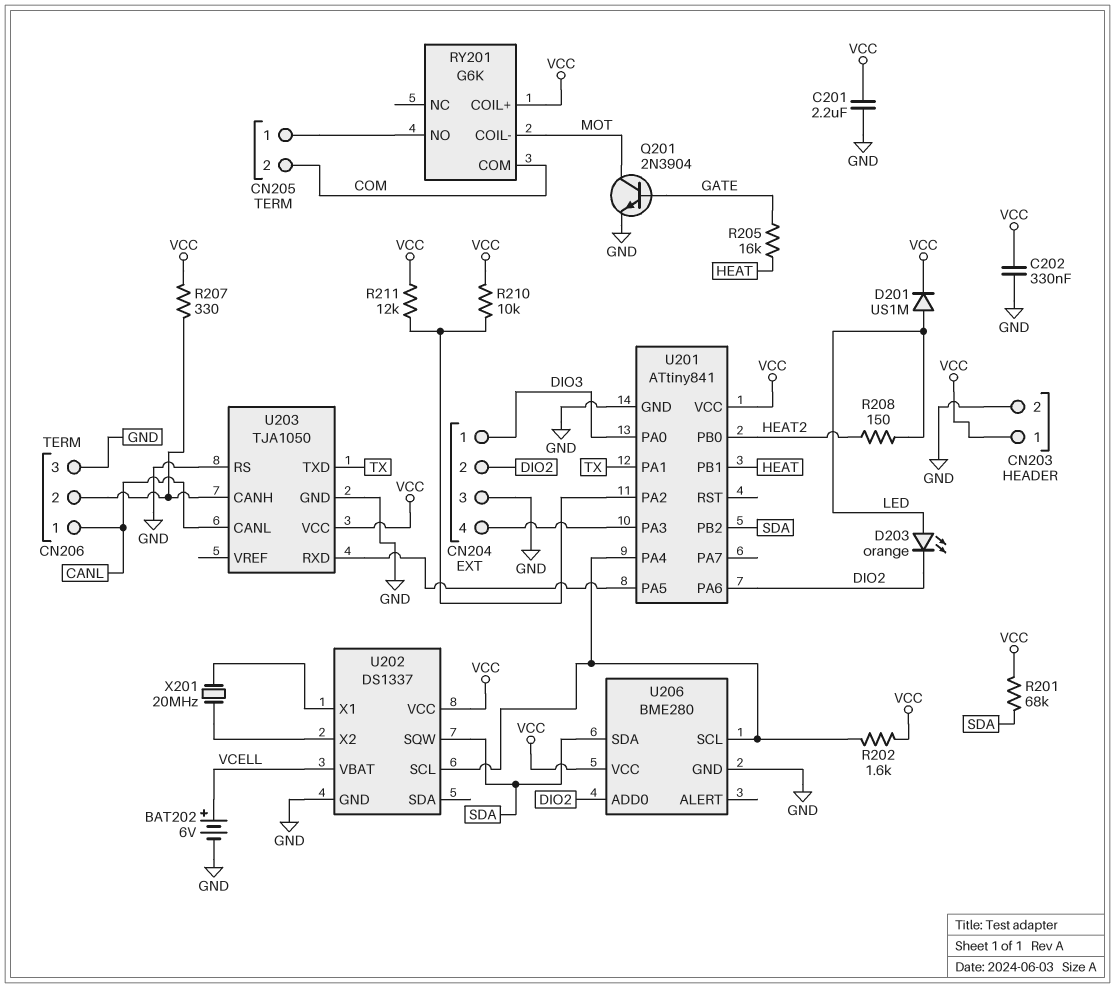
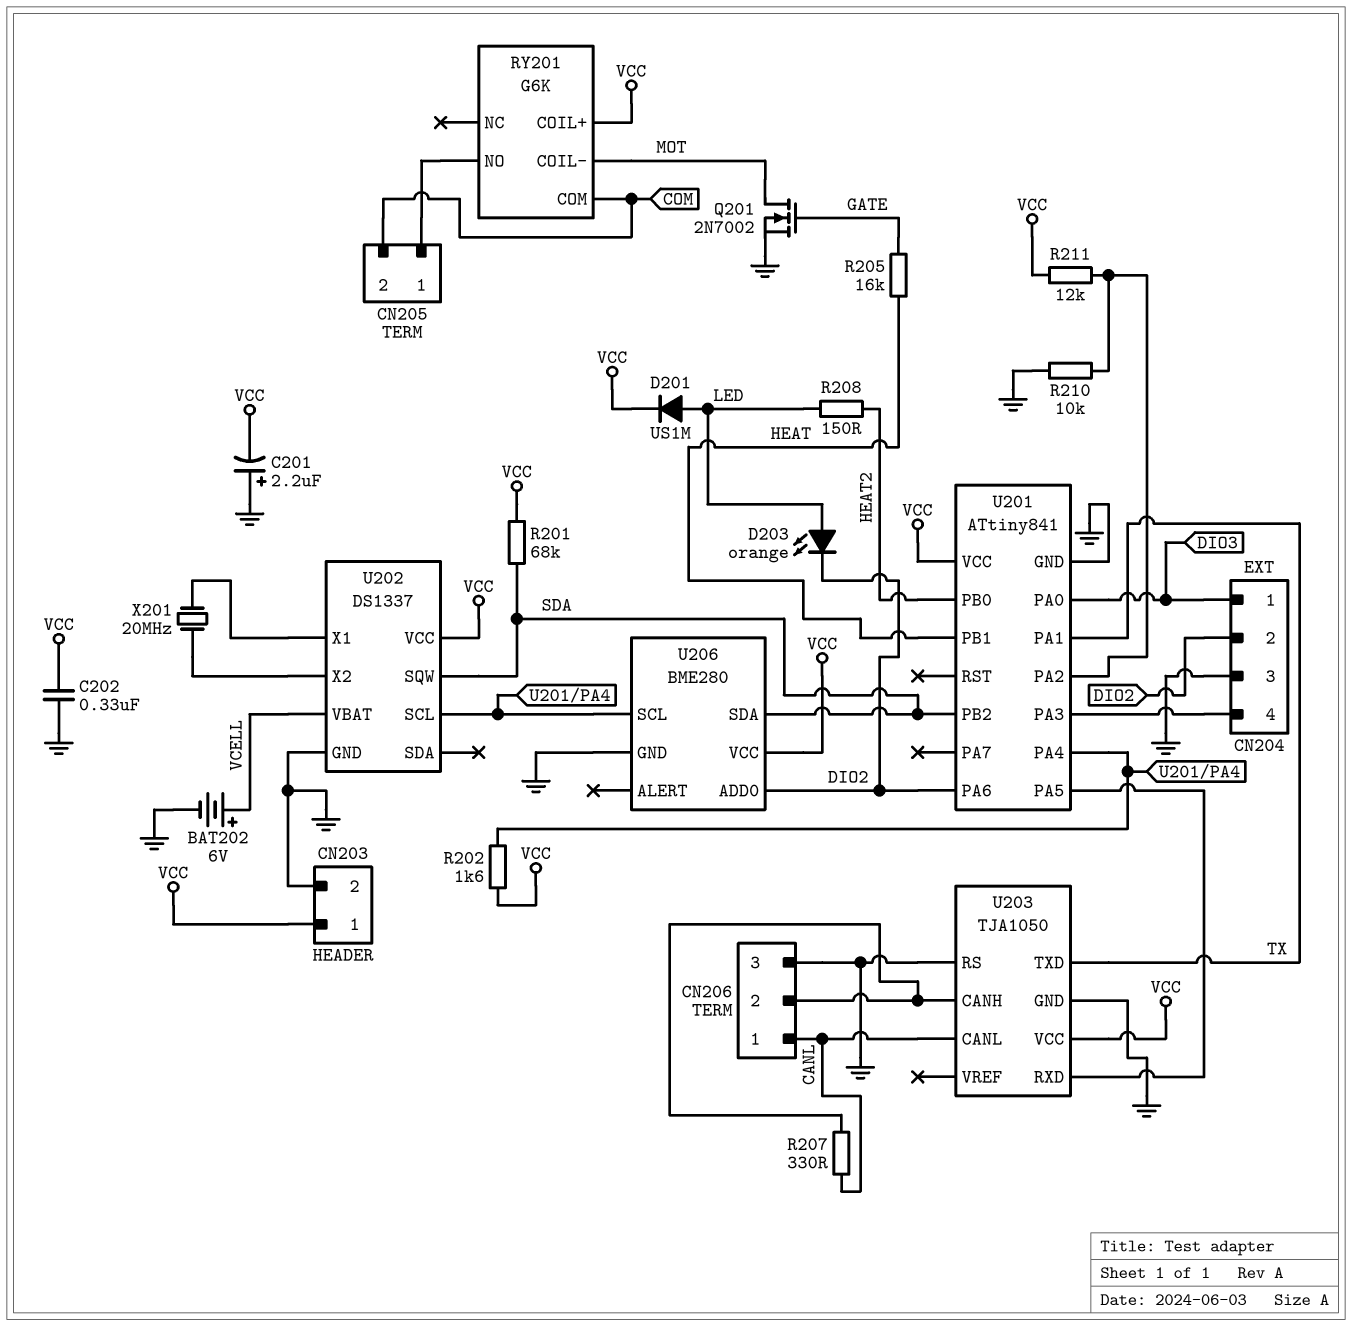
C201: 2.2uF (GND, VCC) -> 2.2uF (plus GND, minus VCC)
Q201: NPN 2N3904 (B GATE, C MOT, E GND) -> NMOS 2N7002 (G GATE, D MOT, S GND)
R207: 330 (CN206/2, VCC) -> 330 (CANL, CN206/2)
R210: 10k (U201/PA2, VCC) -> 10k (GND, U201/PA2)

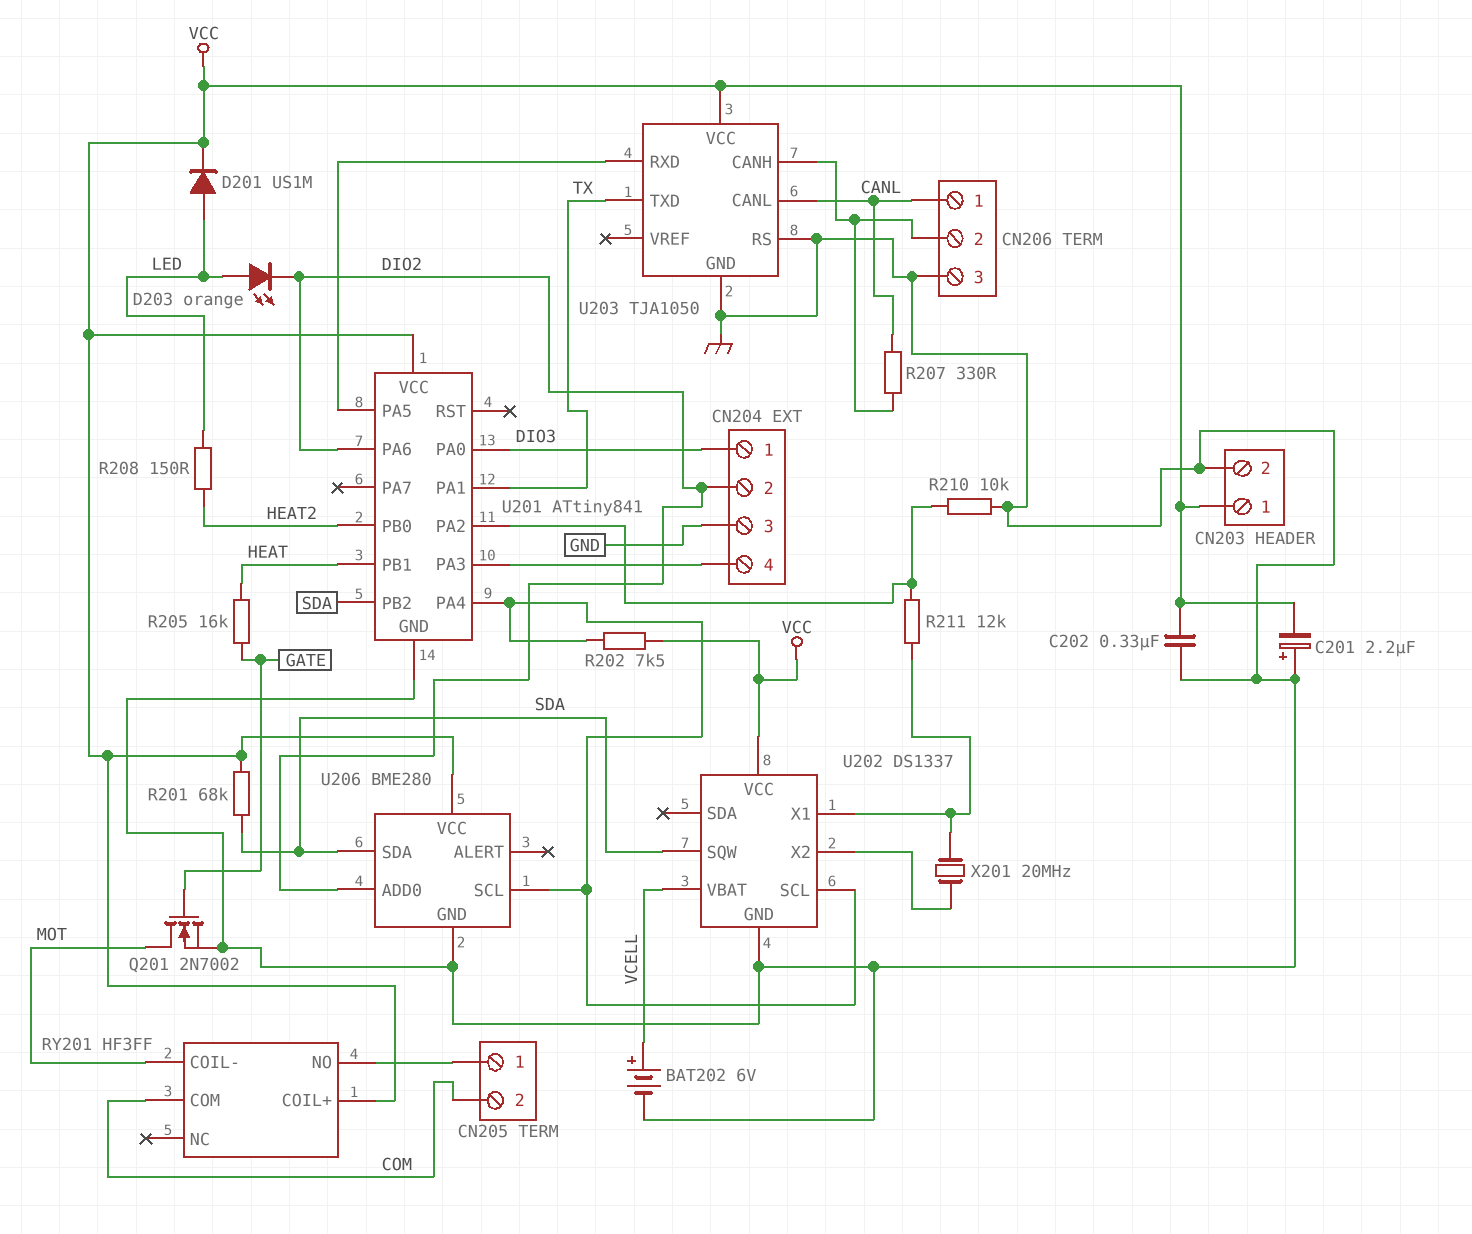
R202: 1.6k (U201/PA4, VCC) -> 7.5k (U201/PA4, VCC)
R211: 12k (U201/PA2, VCC) -> 12k (U201/PA2, U202/X1)
RY201: G6K -> HF3FF

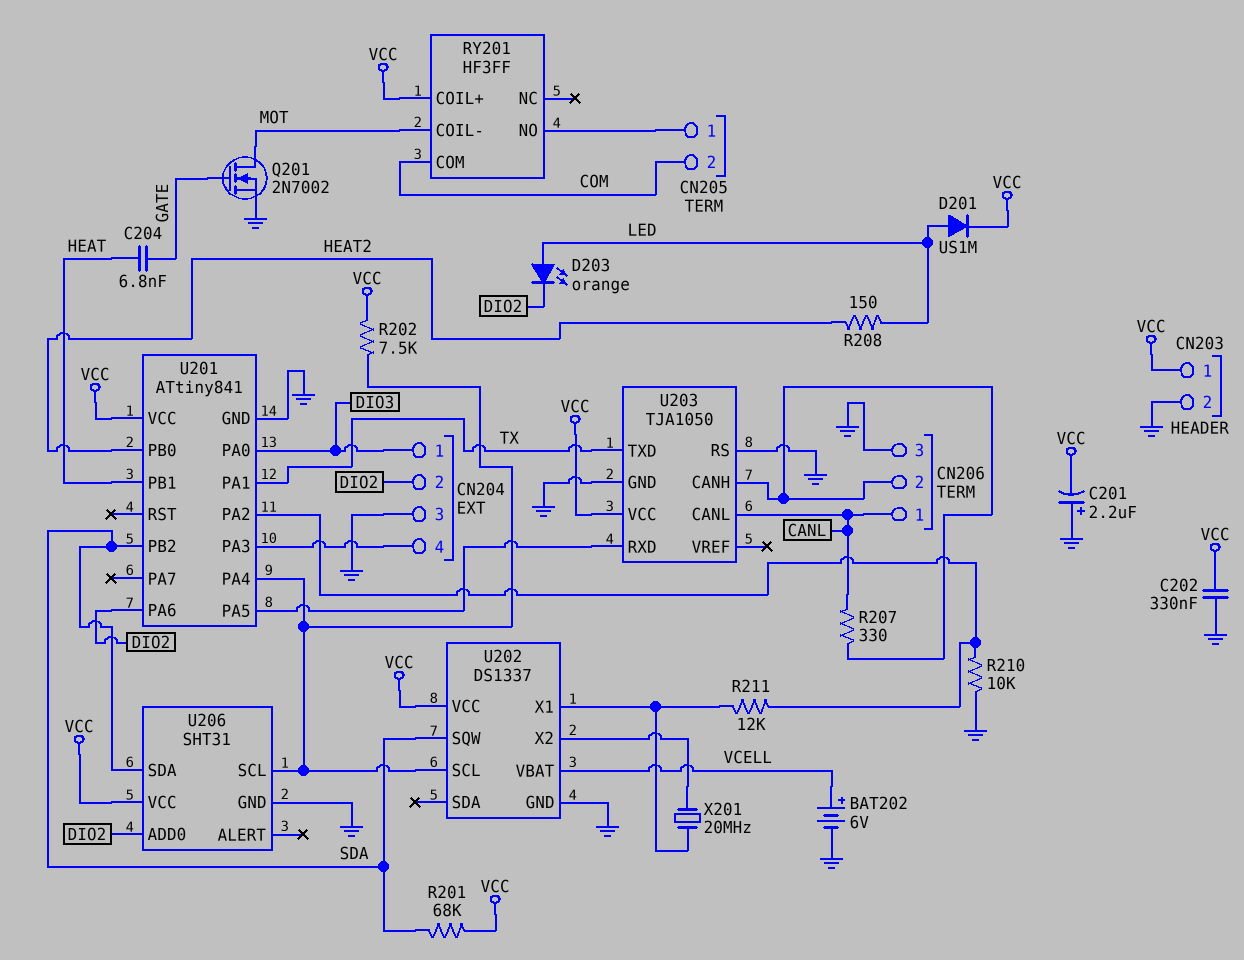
C204: none -> 6.8nF (GATE, HEAT)
R205: 16k (GATE, HEAT) -> none
U206: BME280 -> SHT31

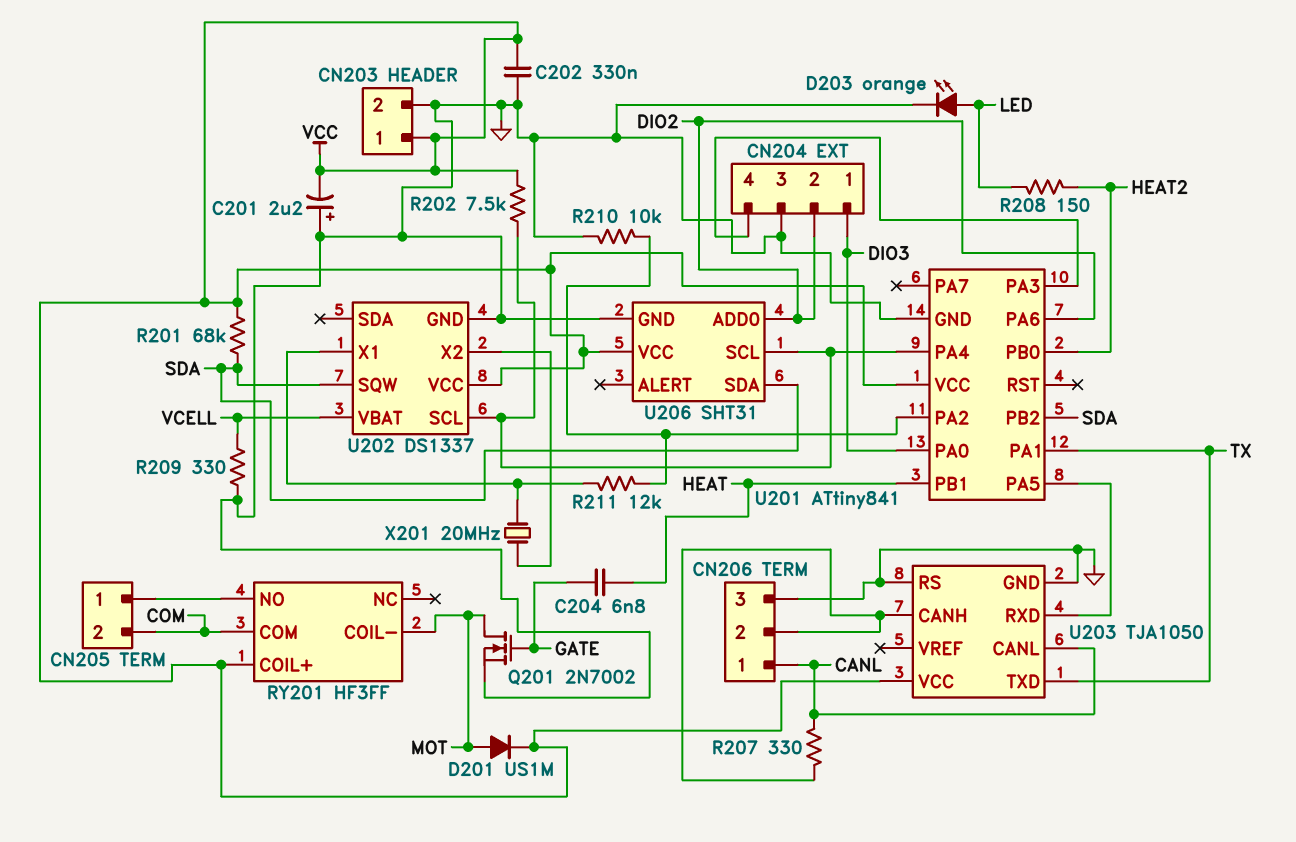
BAT202: 6V (plus VCELL, minus GND) -> none
D201: diode US1M (A LED, K VCC) -> diode US1M (A MOT, K VCC)
D203: LED orange (A LED, K DIO2) -> LED orange (A LED, K GND)
R209: none -> 330 (GND, VCELL)

